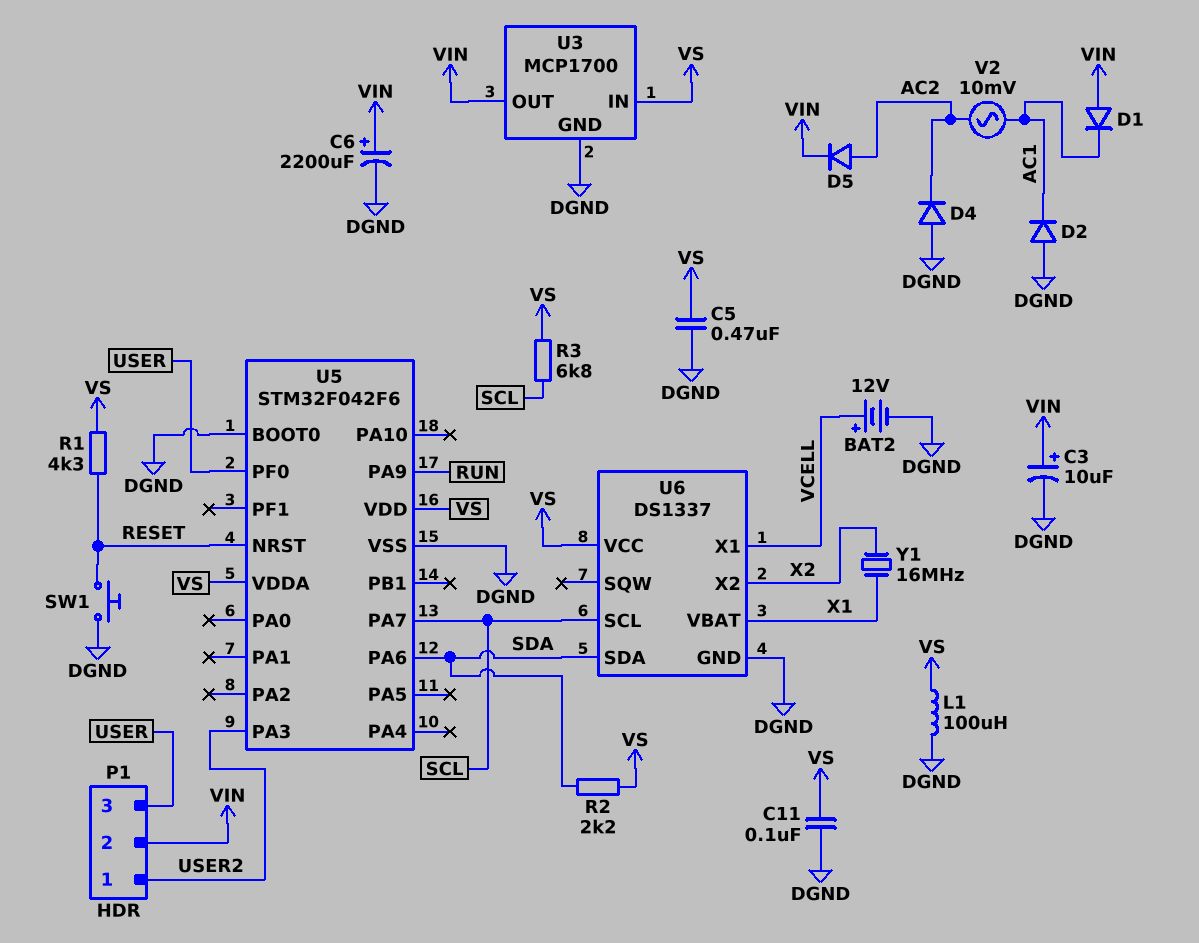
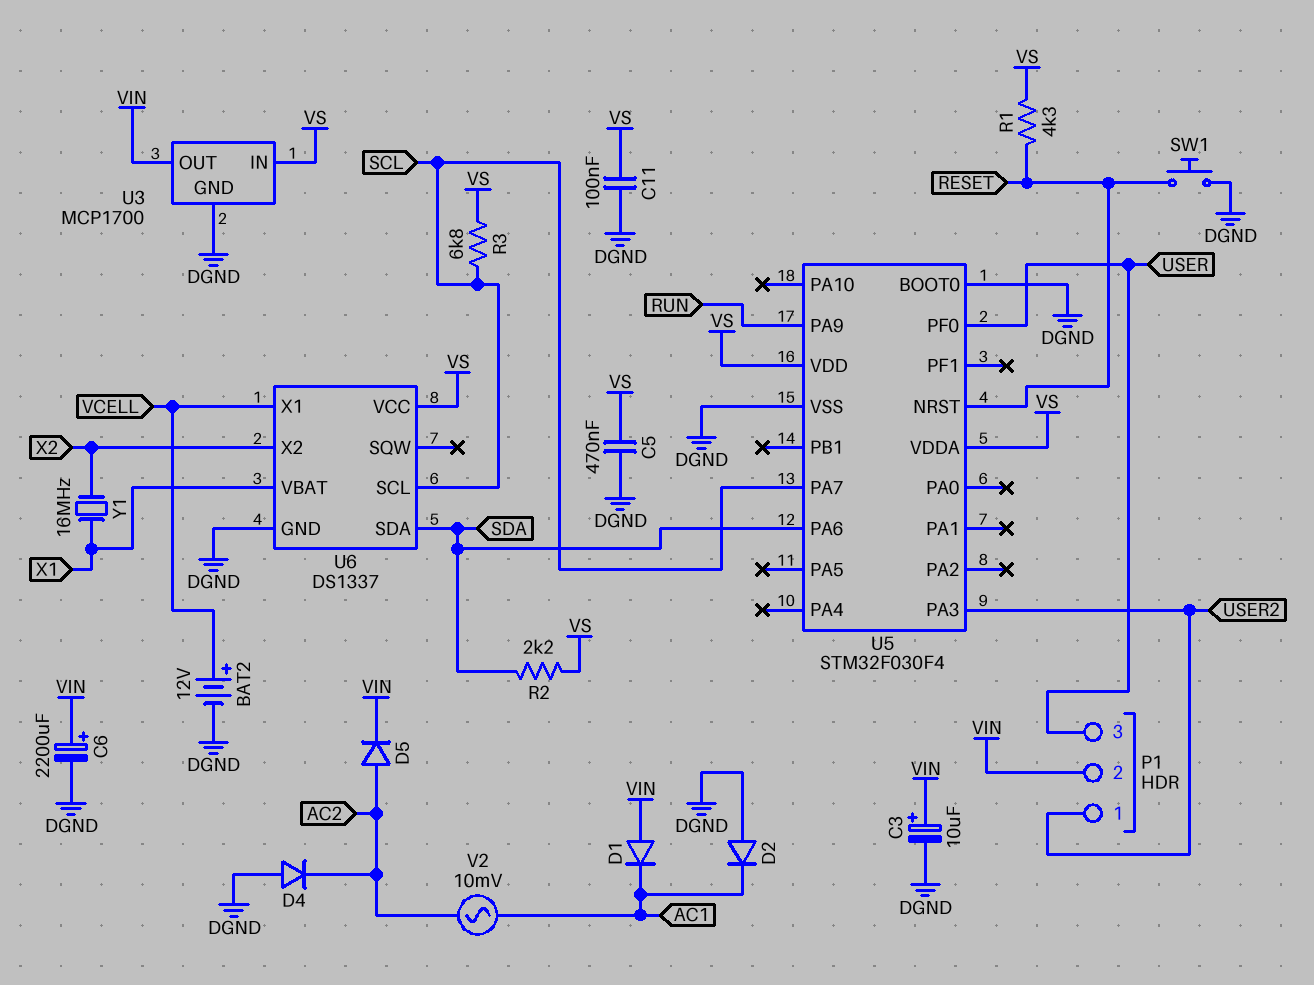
L1: 100uH (DGND, VS) -> none
U5: STM32F042F6 -> STM32F030F4

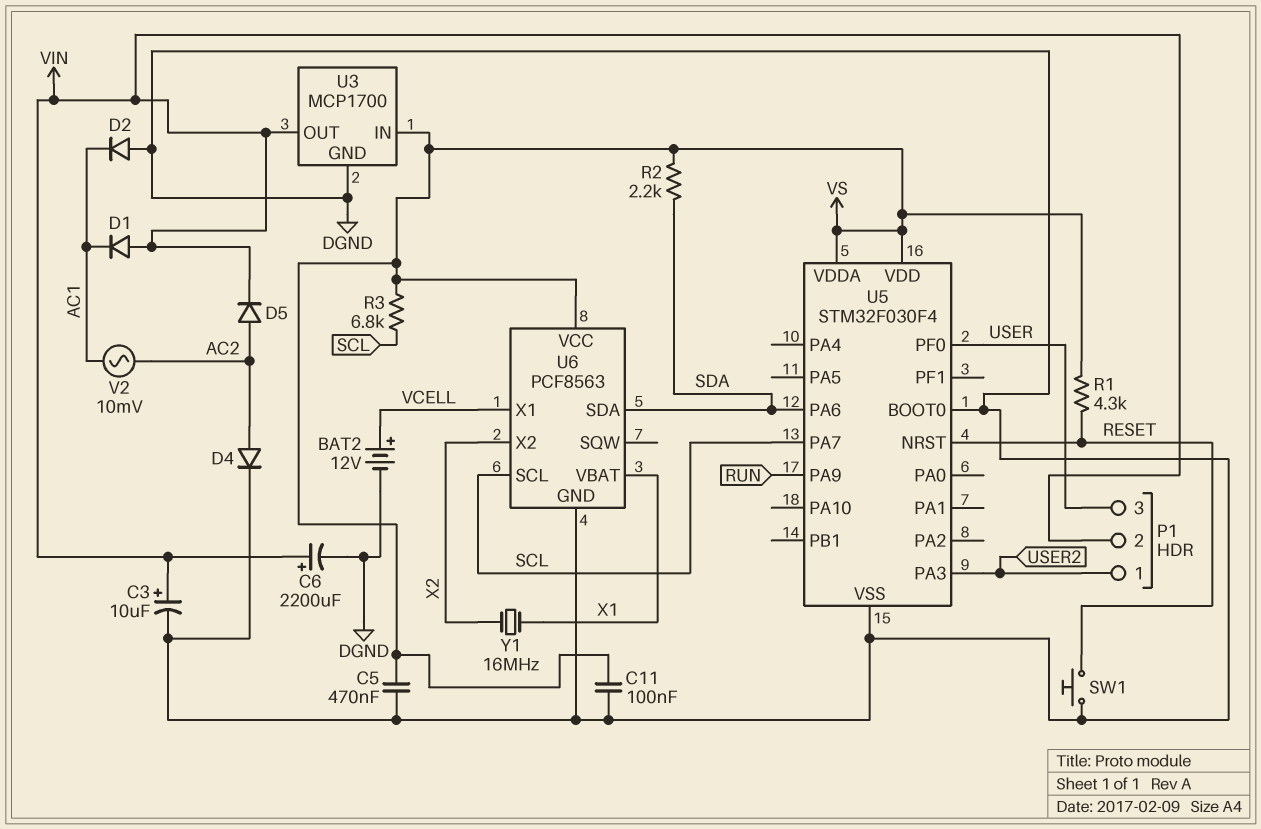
D4: diode (A DGND, K AC2) -> diode (A AC2, K DGND)
U6: DS1337 -> PCF8563

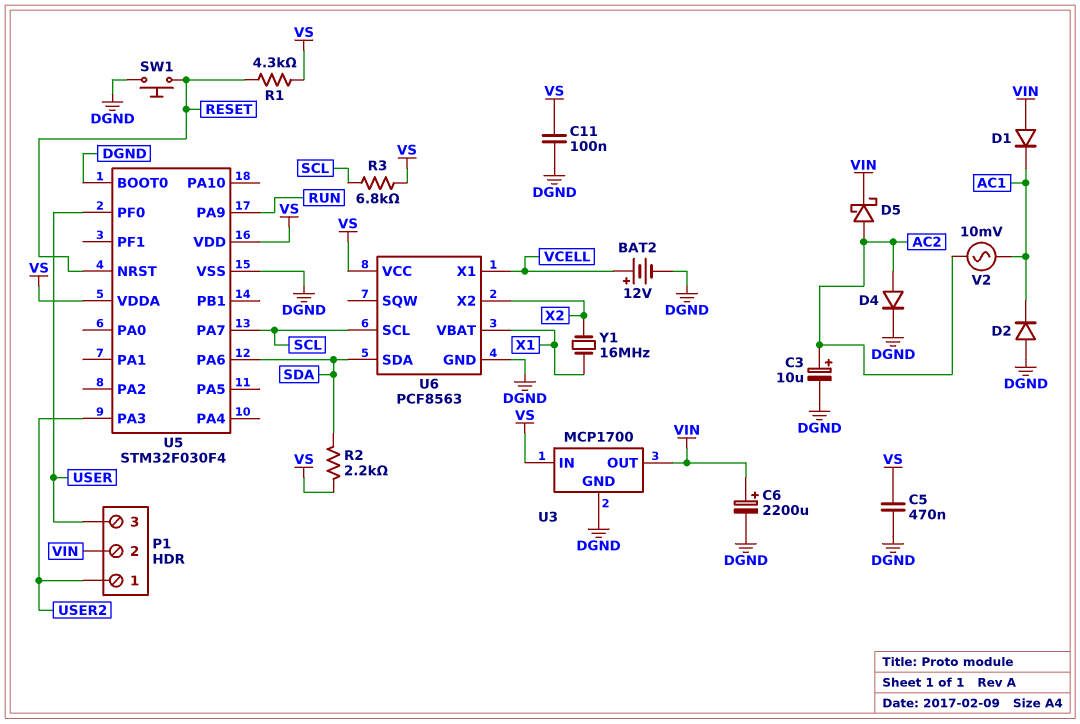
C3: 10uF (plus VIN, minus DGND) -> 10uF (plus AC2, minus DGND)
D5: diode (A AC2, K VIN) -> schottky (A AC2, K VIN)

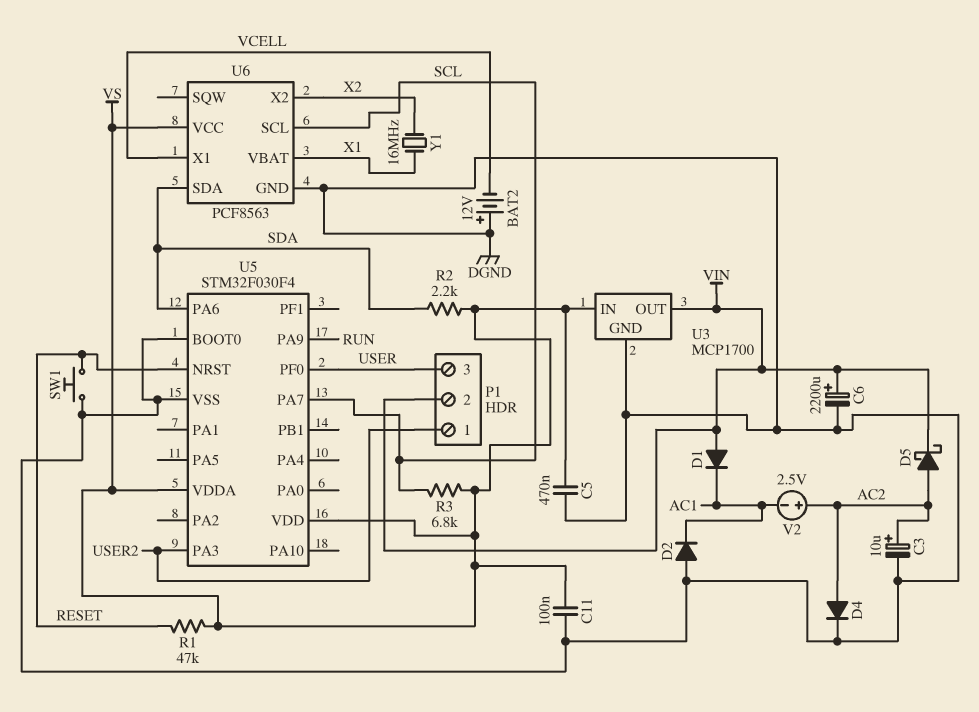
BAT2: 12V (plus VCELL, minus DGND) -> 12V (plus DGND, minus VCELL)
R1: 4.3k (RESET, VS) -> 47k (RESET, VS)
V2: AC 10mV (AC1, AC2) -> 2.5V (plus AC2, minus AC1)

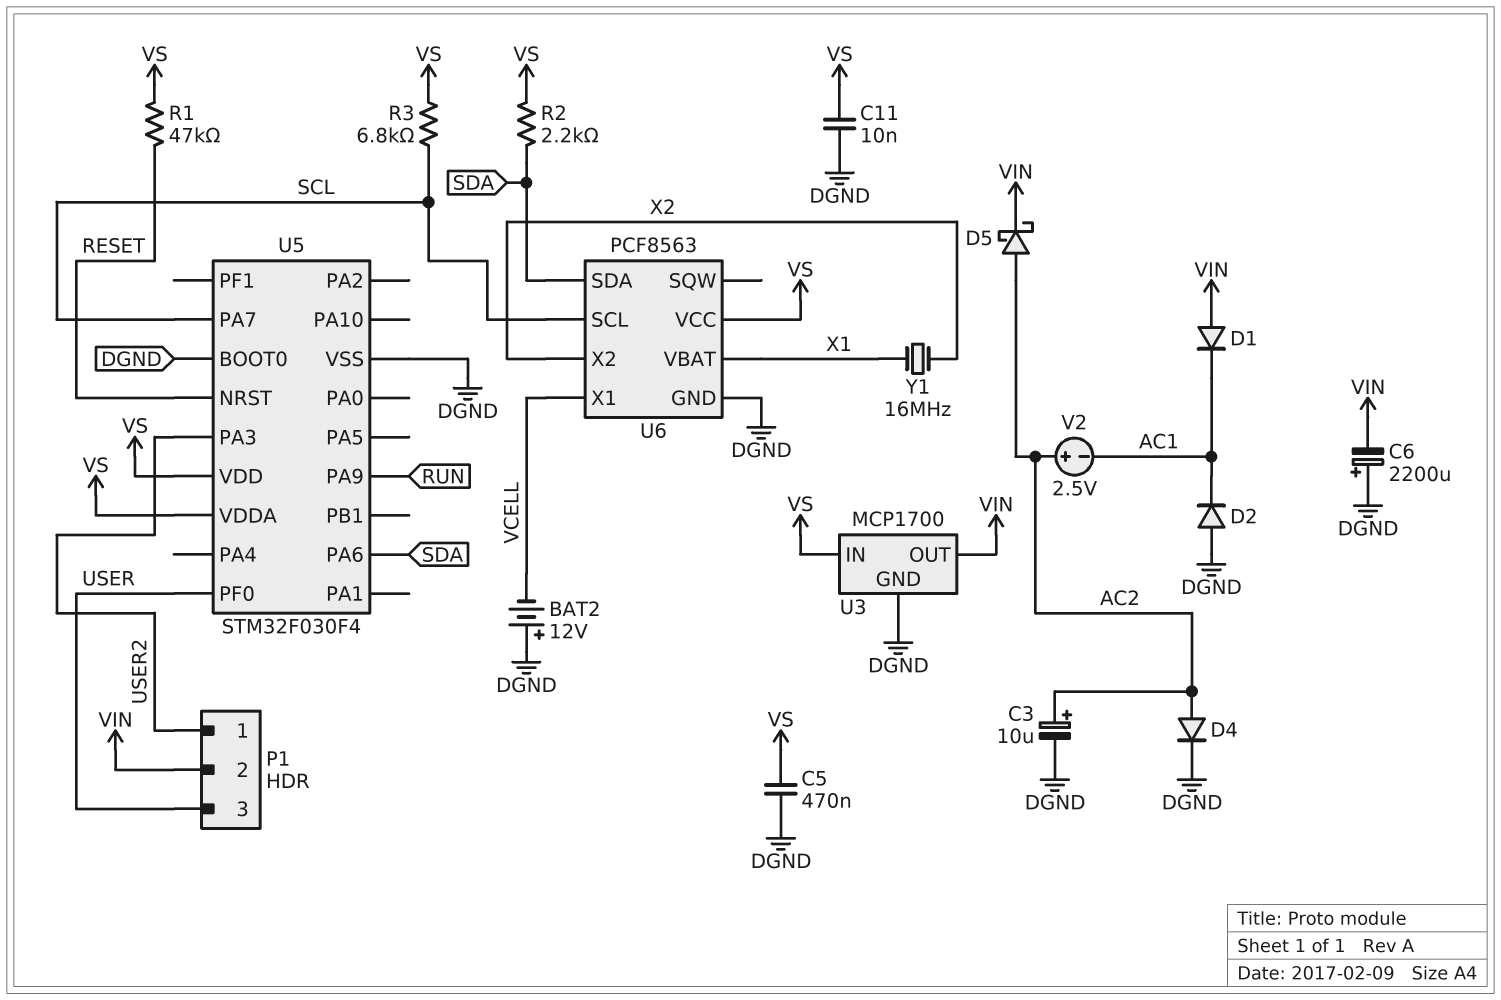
C6: 2200uF (plus VIN, minus DGND) -> 2200uF (plus DGND, minus VIN)
C11: 100nF (DGND, VS) -> 10nF (DGND, VS)
SW1: button (DGND, RESET) -> none

